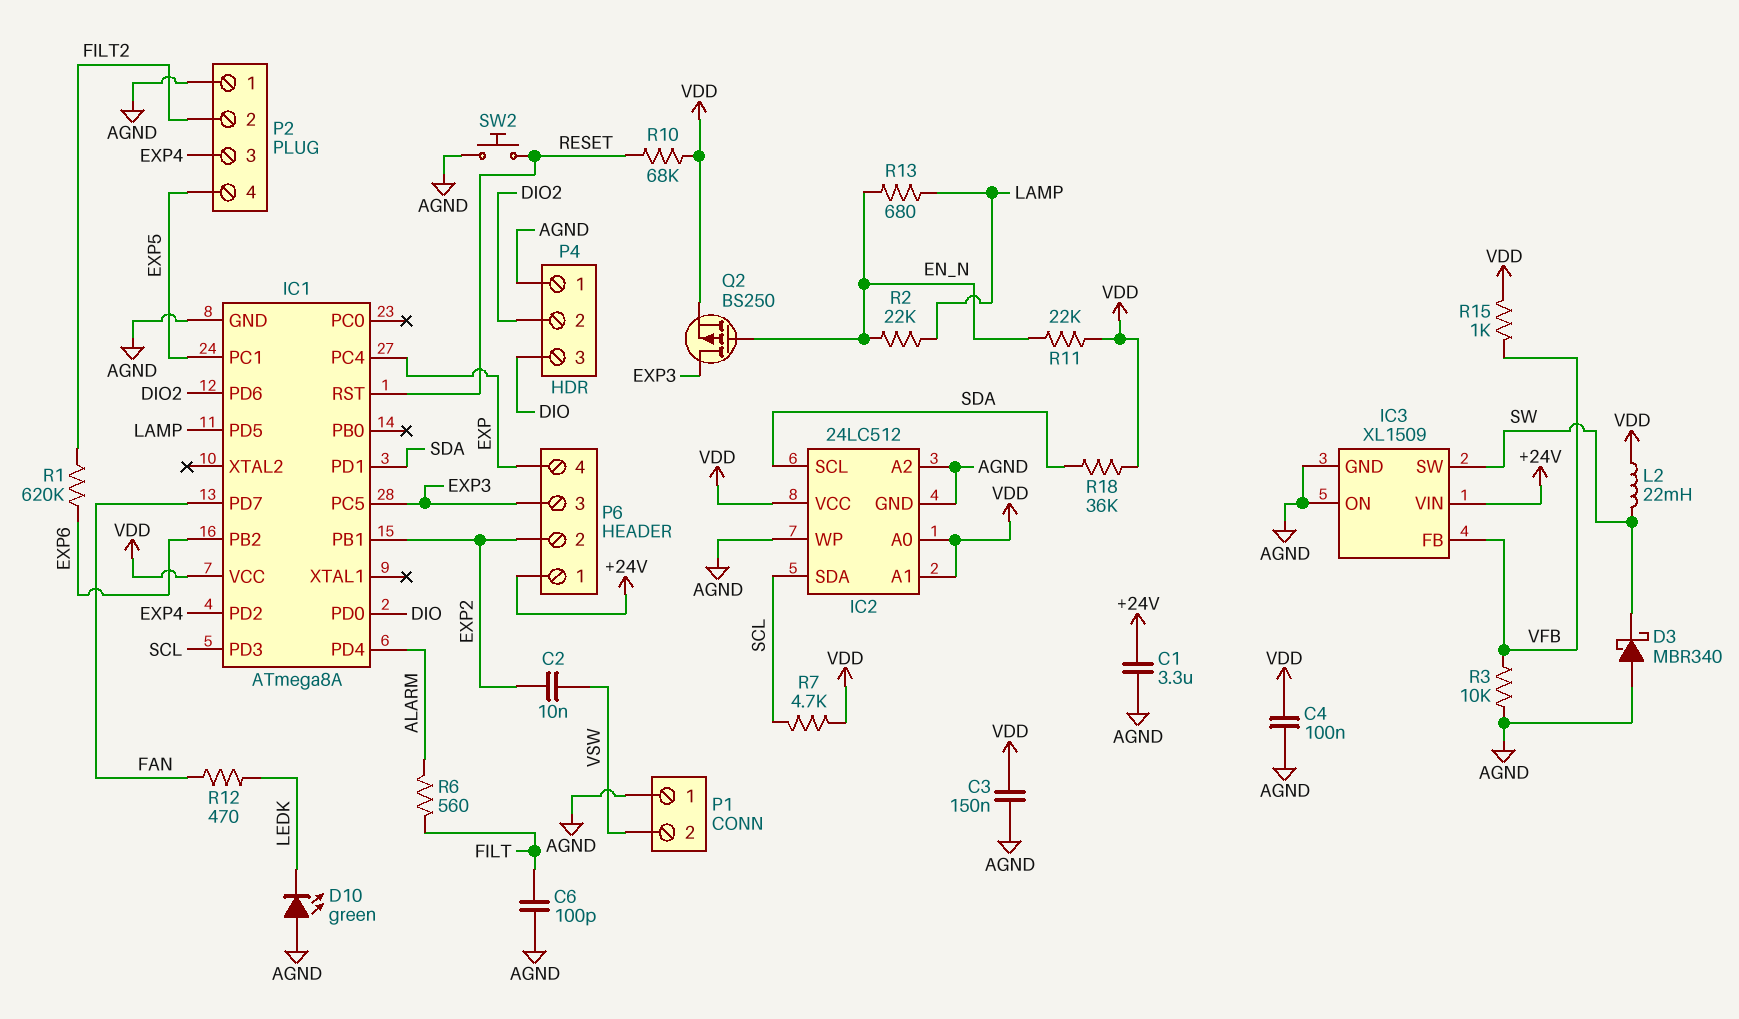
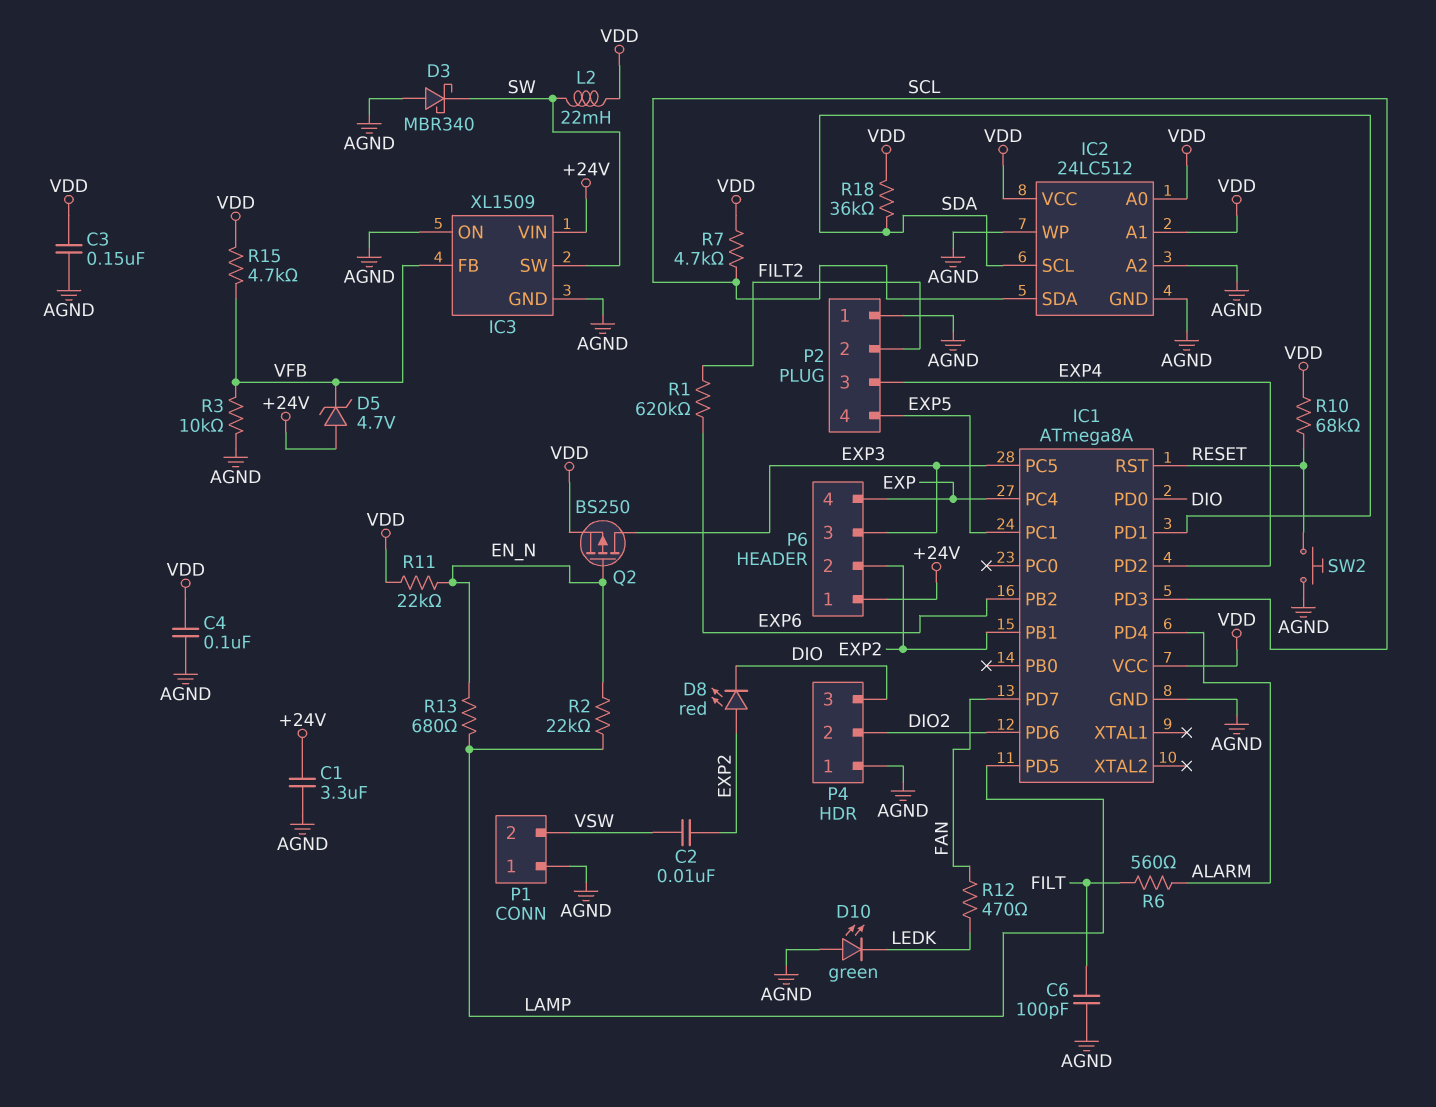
D5: none -> zener 4.7V (A +24V, K VFB)
D8: none -> LED red (A EXP2, K DIO)
R15: 1k (VDD, VFB) -> 4.7k (VDD, VFB)

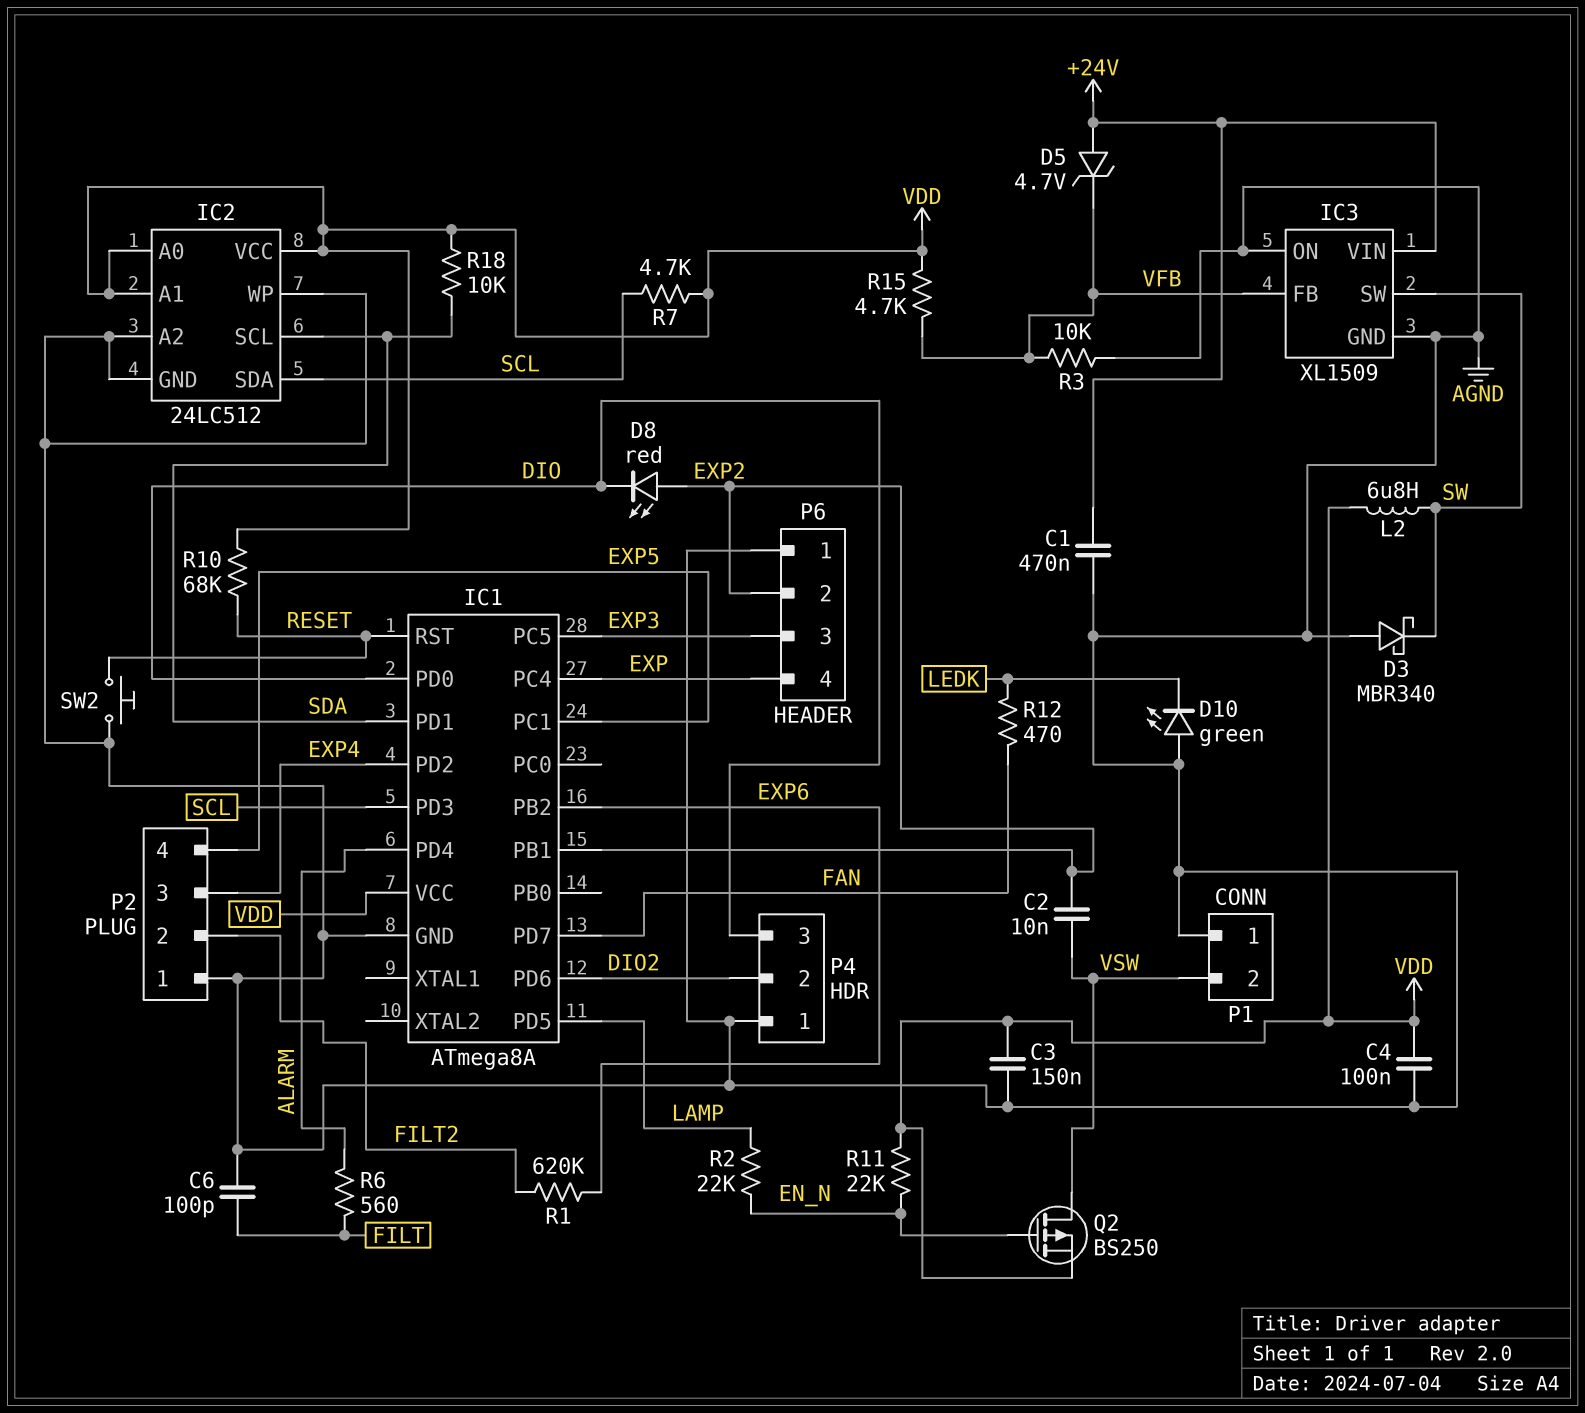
C1: 3.3uF (+24V, AGND) -> 470nF (+24V, AGND)
L2: 22mH (SW, VDD) -> 6.8uH (SW, VDD)
P6 pin 1: +24V -> AGND
Q2: PMOS BS250 (G EN_N, D EXP3, S VDD) -> PMOS BS250 (G EN_N, D VSW, S VDD)
R13: 680 (EN_N, LAMP) -> none
R18: 36k (SDA, VDD) -> 10k (SDA, VDD)

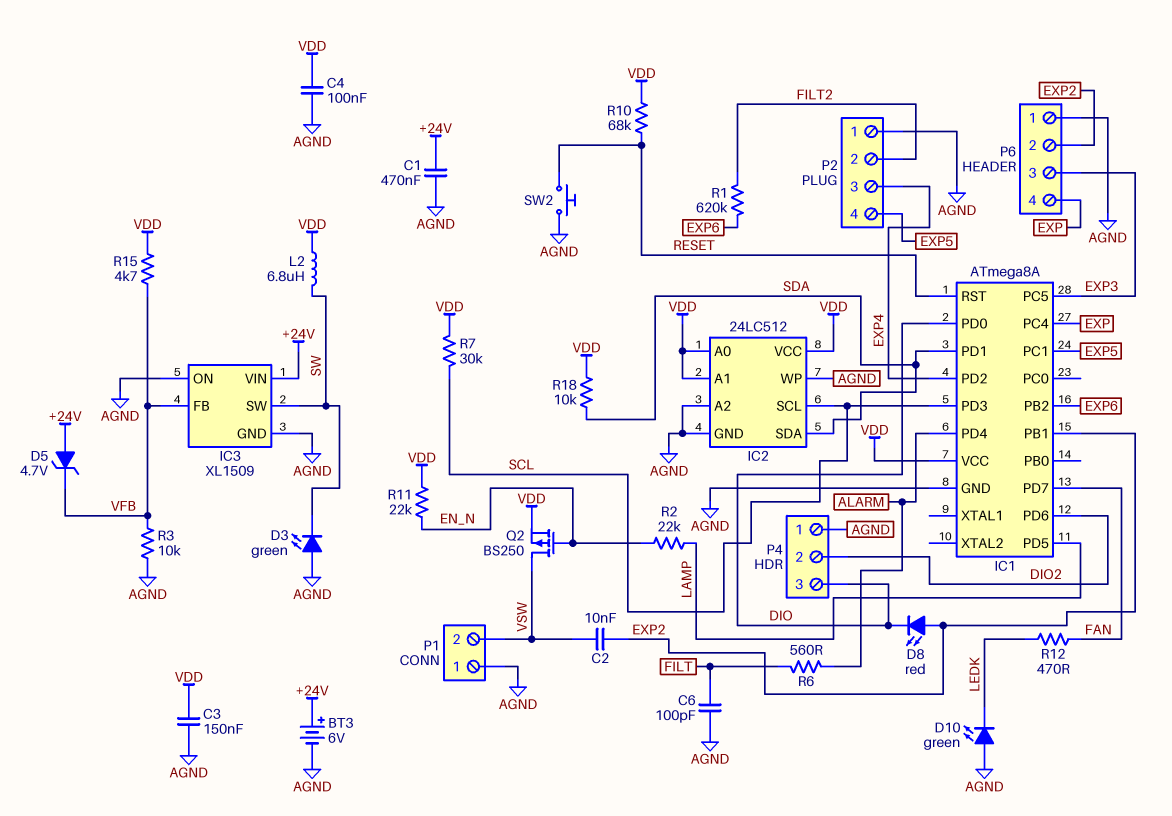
BT3: none -> 6V (plus +24V, minus AGND)
D3: schottky MBR340 (A AGND, K SW) -> LED green (A AGND, K SW)
IC2 pin SCL: SDA -> SCL
IC2 pin SDA: SCL -> SDA
R7: 4.7k (SCL, VDD) -> 30k (SCL, VDD)

